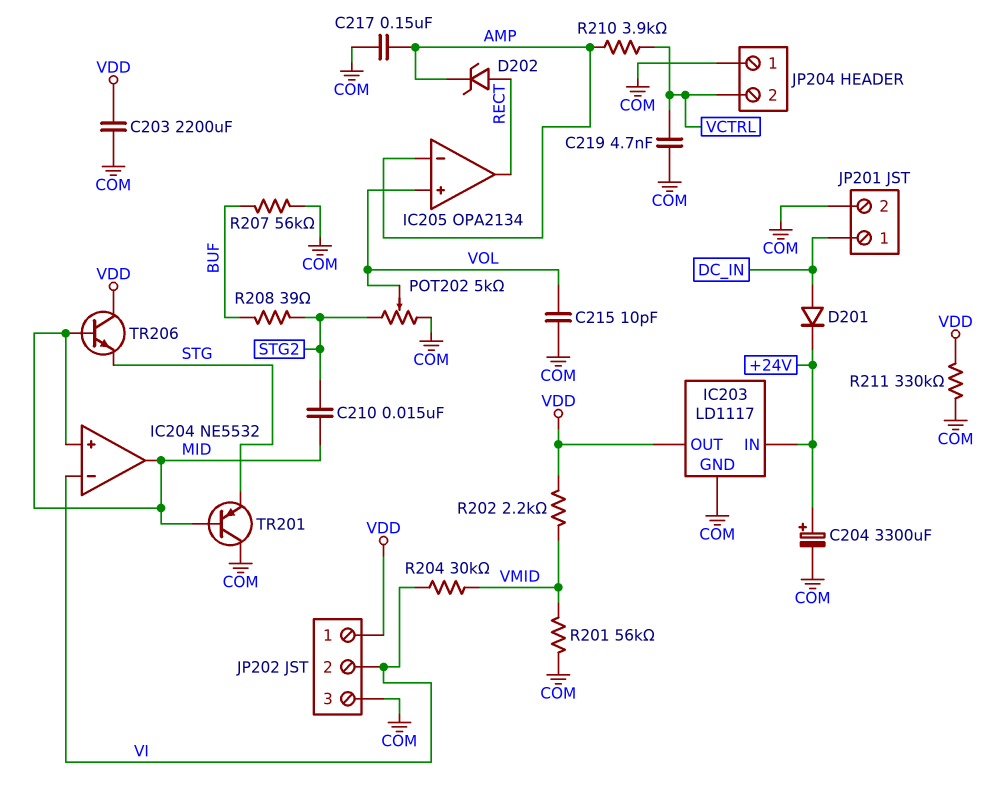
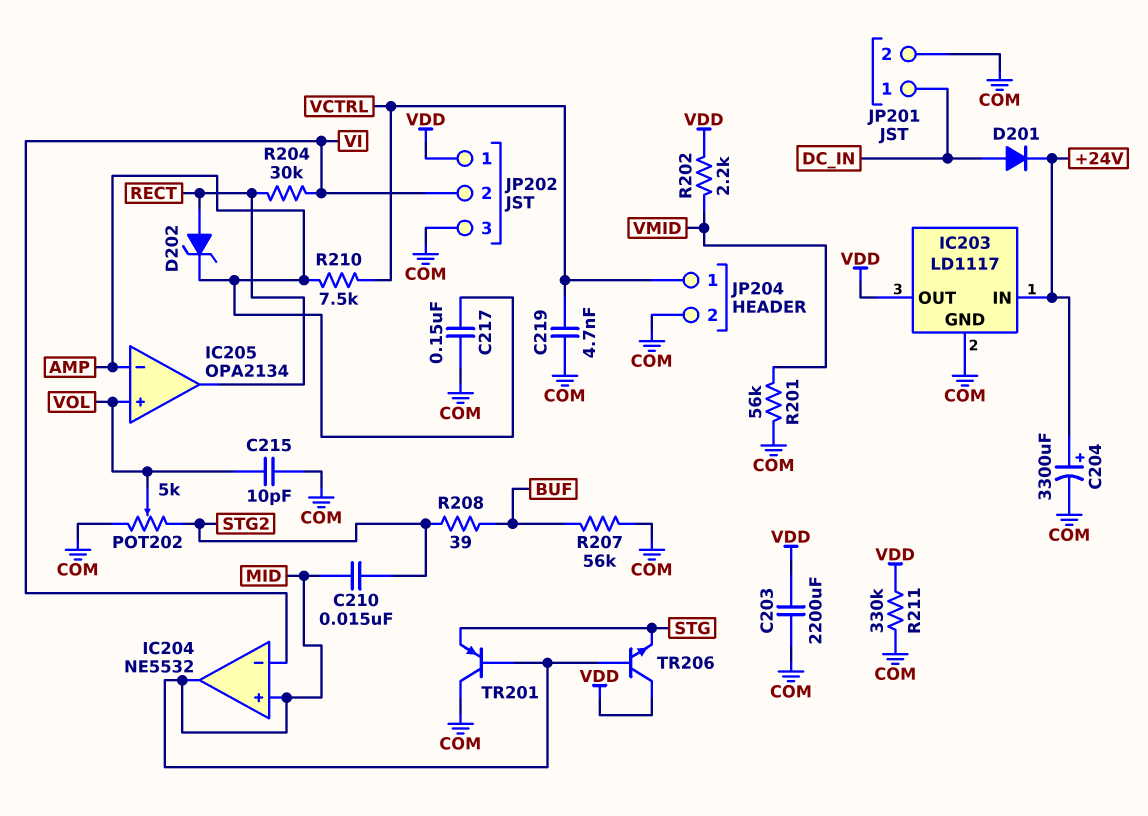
JP204 pin 1: COM -> VCTRL
JP204 pin 2: VCTRL -> COM
R204: 30k (VI, VMID) -> 30k (RECT, VI)
R210: 3.9k (AMP, VCTRL) -> 7.5k (AMP, VCTRL)

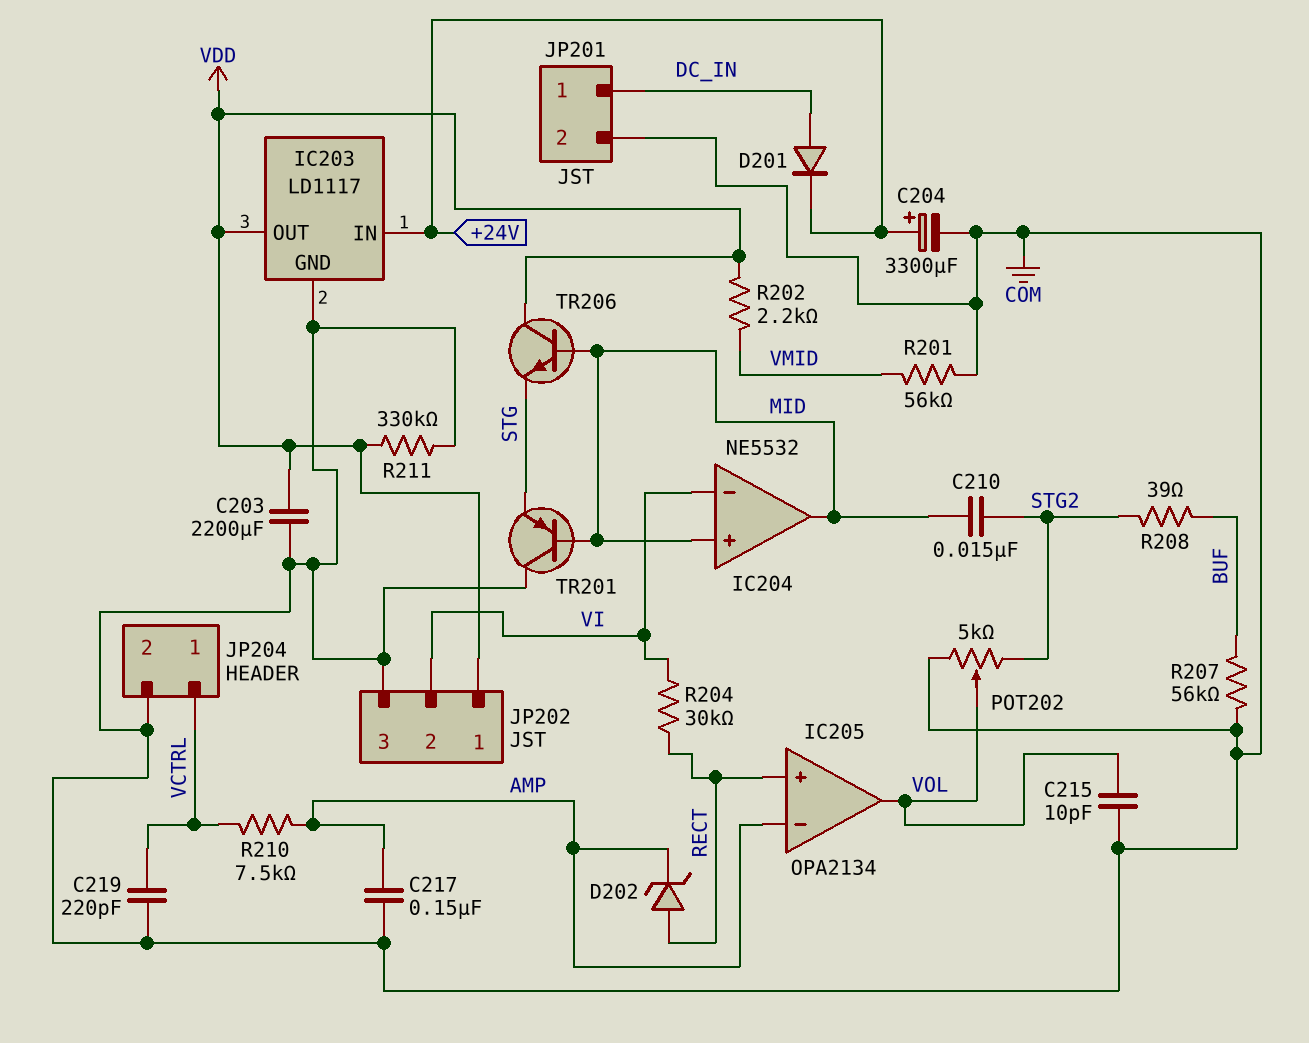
C219: 4.7nF (COM, VCTRL) -> 220pF (COM, VCTRL)
IC205 pin in+: VOL -> RECT
IC205 pin out: RECT -> VOL

